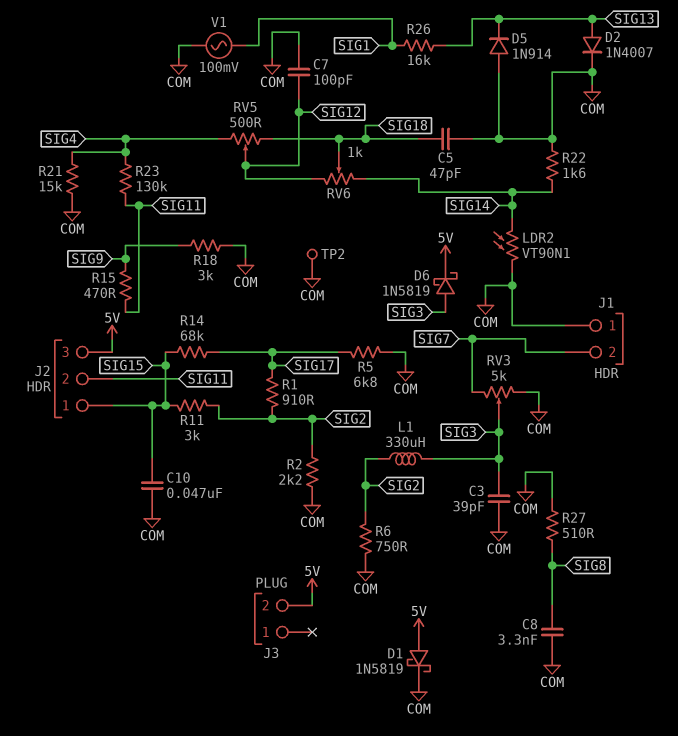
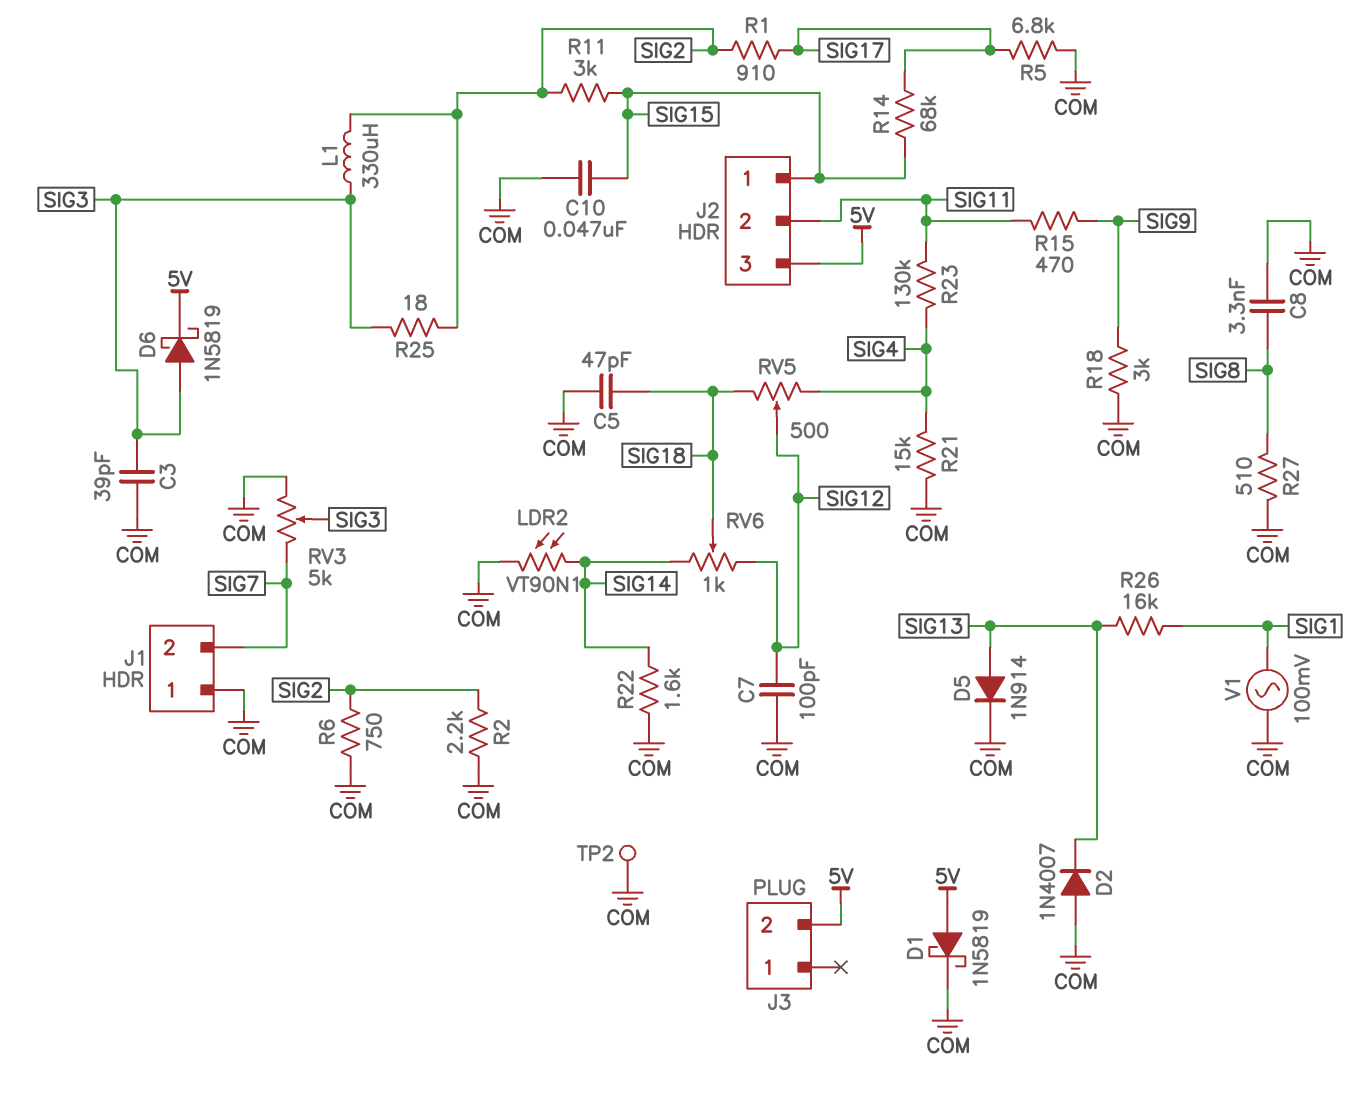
D2: diode 1N4007 (A SIG13, K COM) -> diode 1N4007 (A COM, K SIG13)
D5: diode 1N914 (A COM, K SIG13) -> diode 1N914 (A SIG13, K COM)
R25: none -> 18 (SIG2, SIG3)

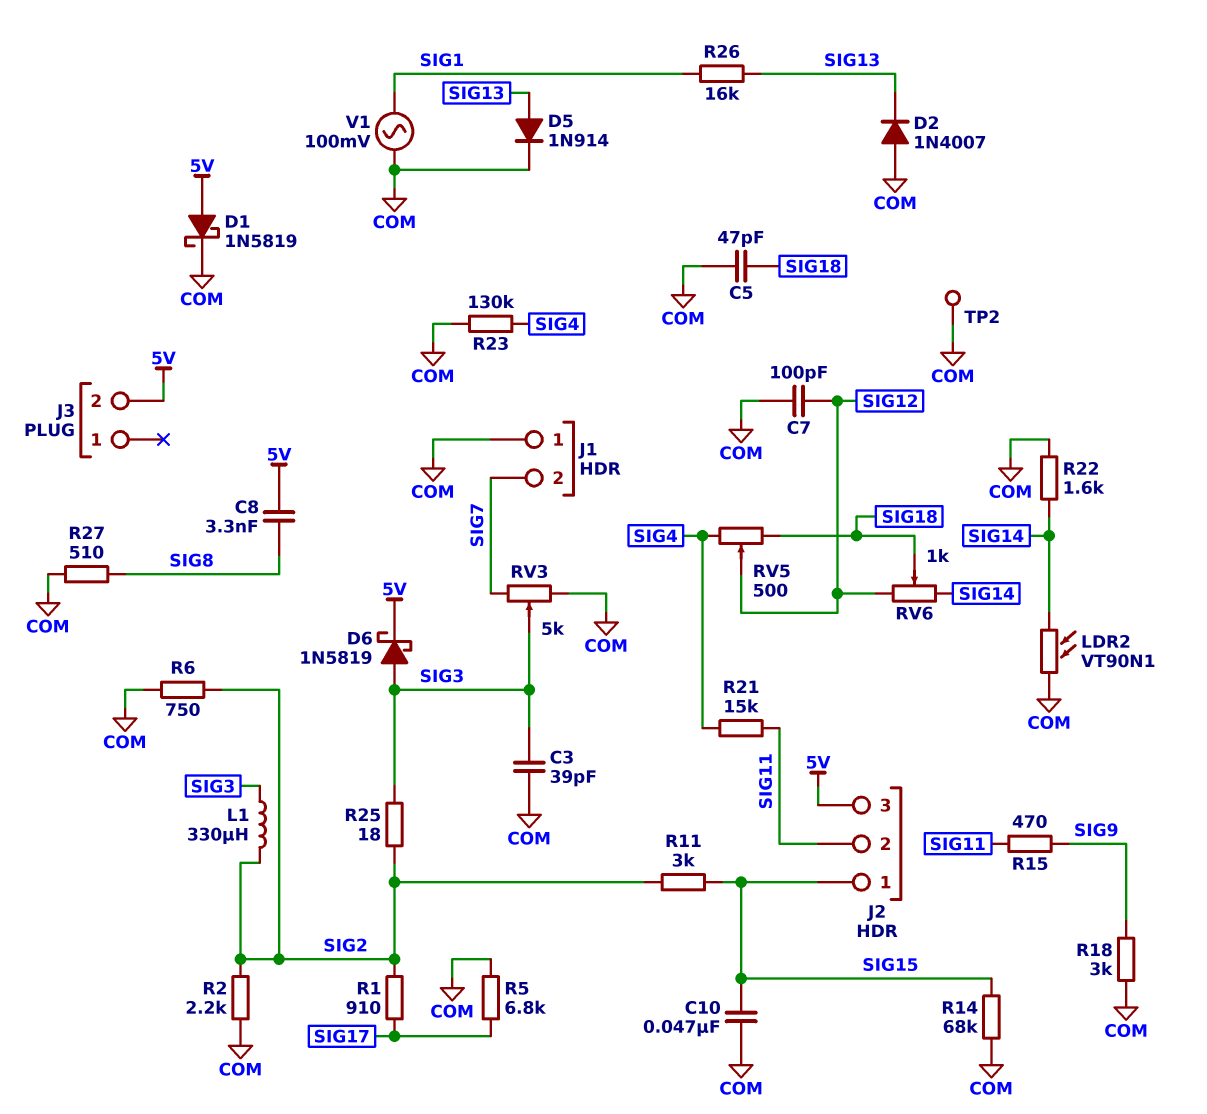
C8: 3.3nF (COM, SIG8) -> 3.3nF (5V, SIG8)
R14: 68k (SIG15, SIG17) -> 68k (COM, SIG15)
R21: 15k (COM, SIG4) -> 15k (SIG4, SIG11)
R23: 130k (SIG4, SIG11) -> 130k (COM, SIG4)

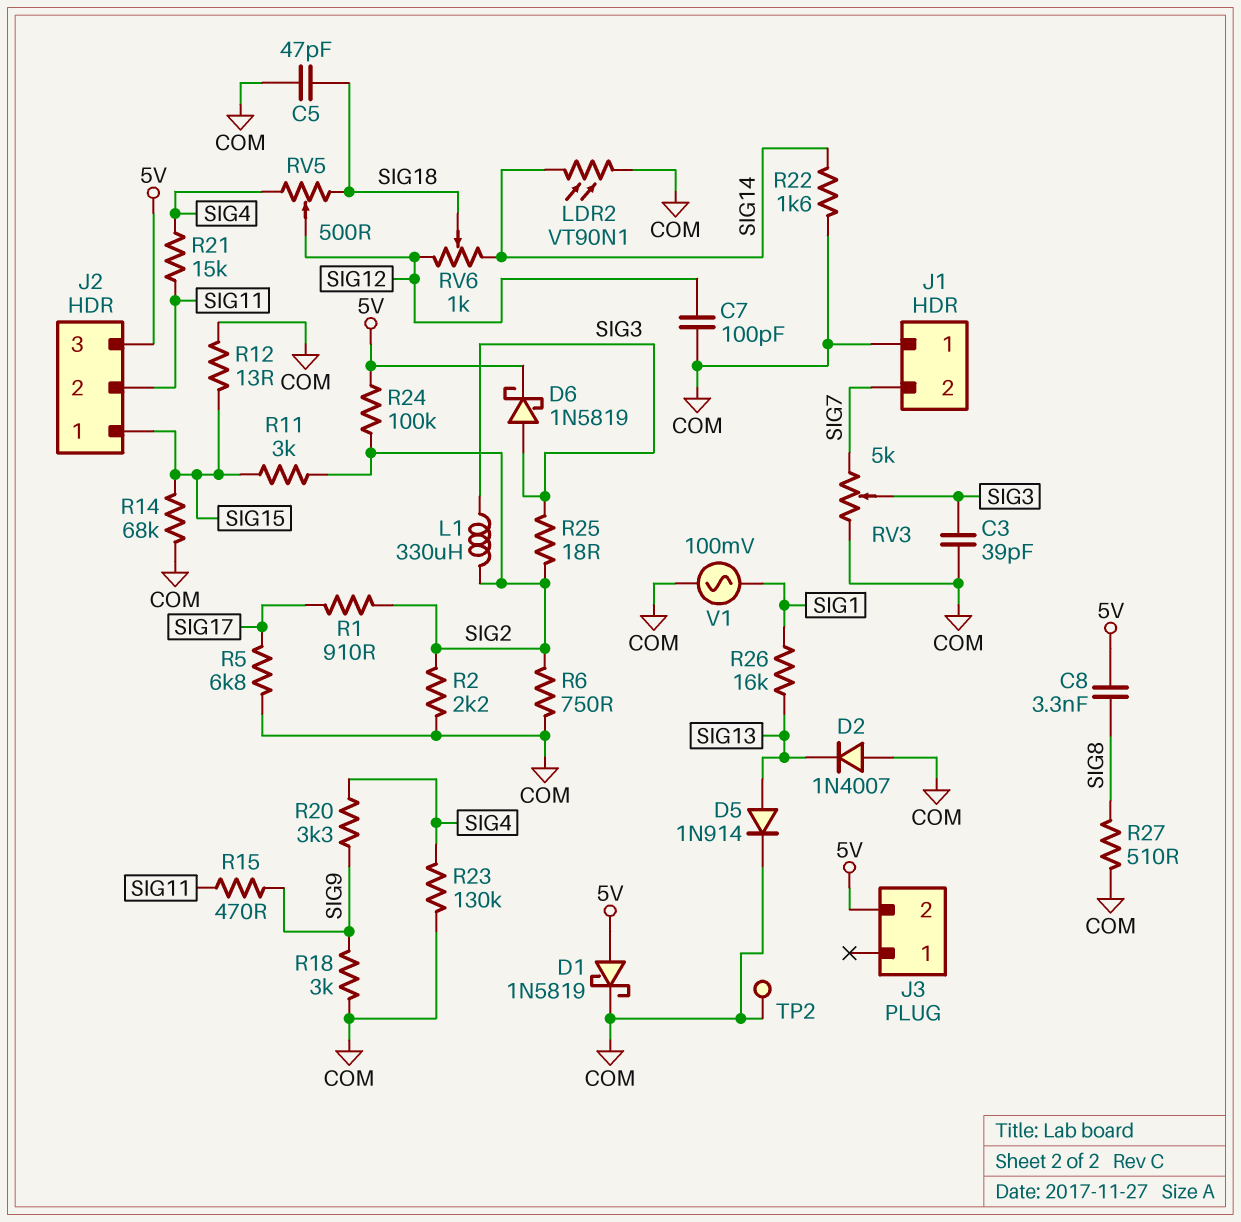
C10: 47nF (COM, SIG15) -> none
R12: none -> 13 (COM, SIG15)
R20: none -> 3.3k (SIG4, SIG9)
R24: none -> 100k (5V, SIG2)

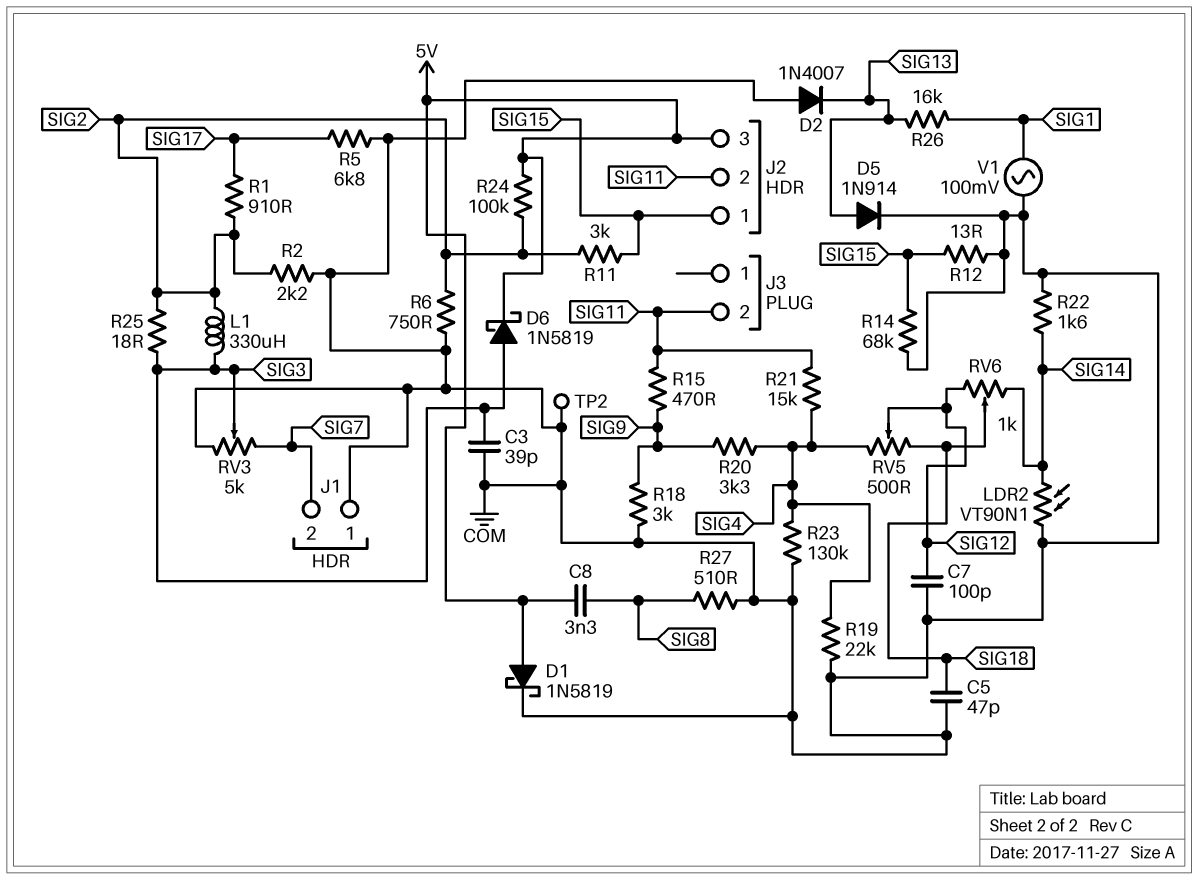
J3 pin 2: 5V -> SIG11
R19: none -> 22k (COM, SIG4)

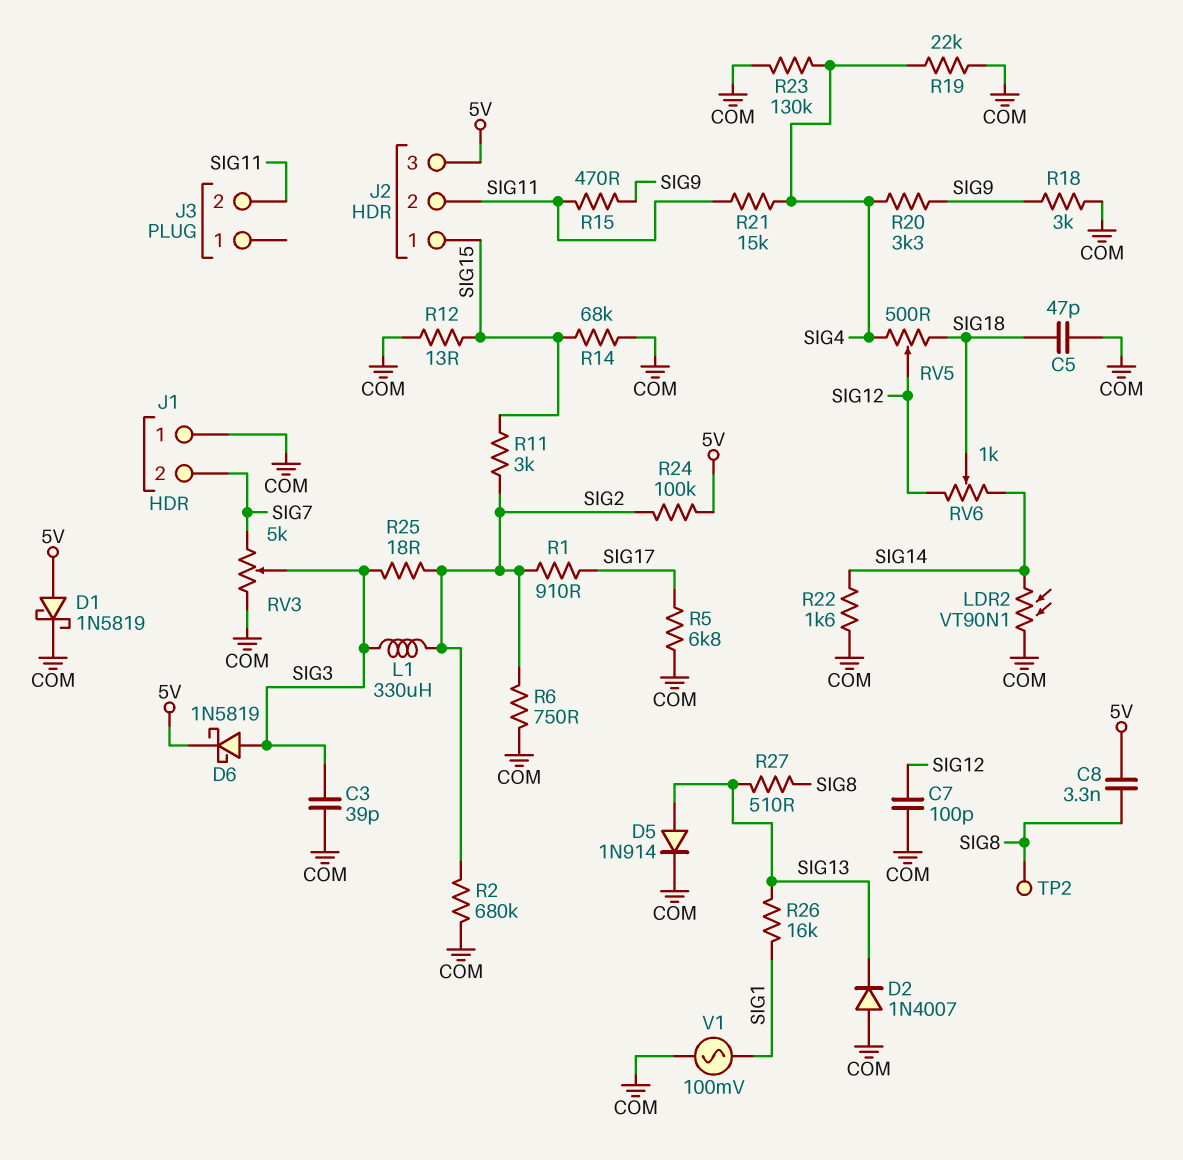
R2: 2.2k (COM, SIG2) -> 680k (COM, SIG2)
R27: 510 (COM, SIG8) -> 510 (SIG8, SIG13)
TP2: test point (COM) -> test point (SIG8)

